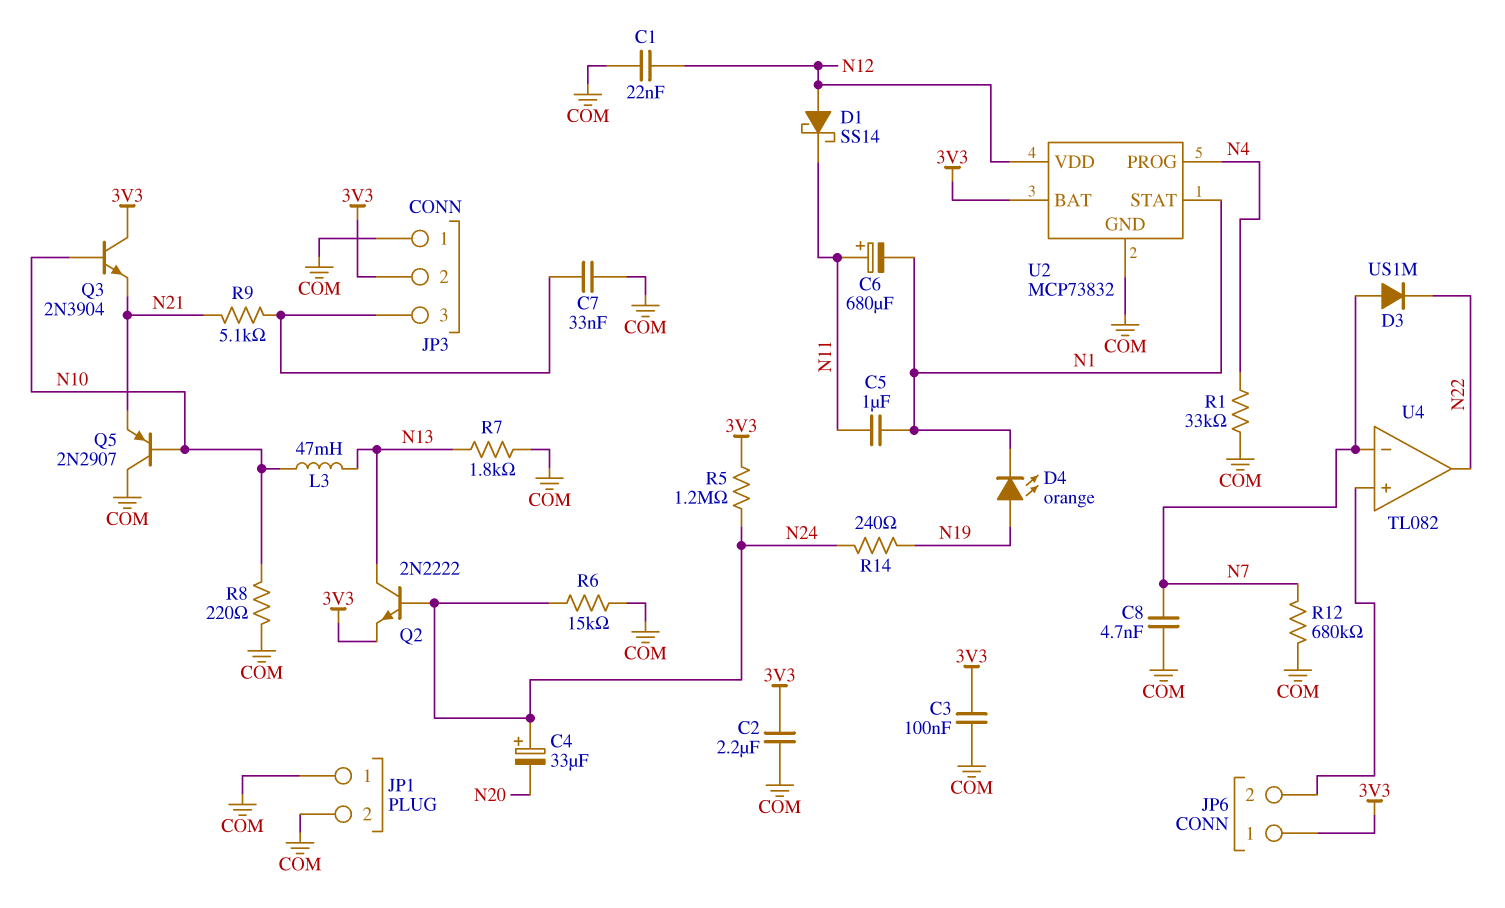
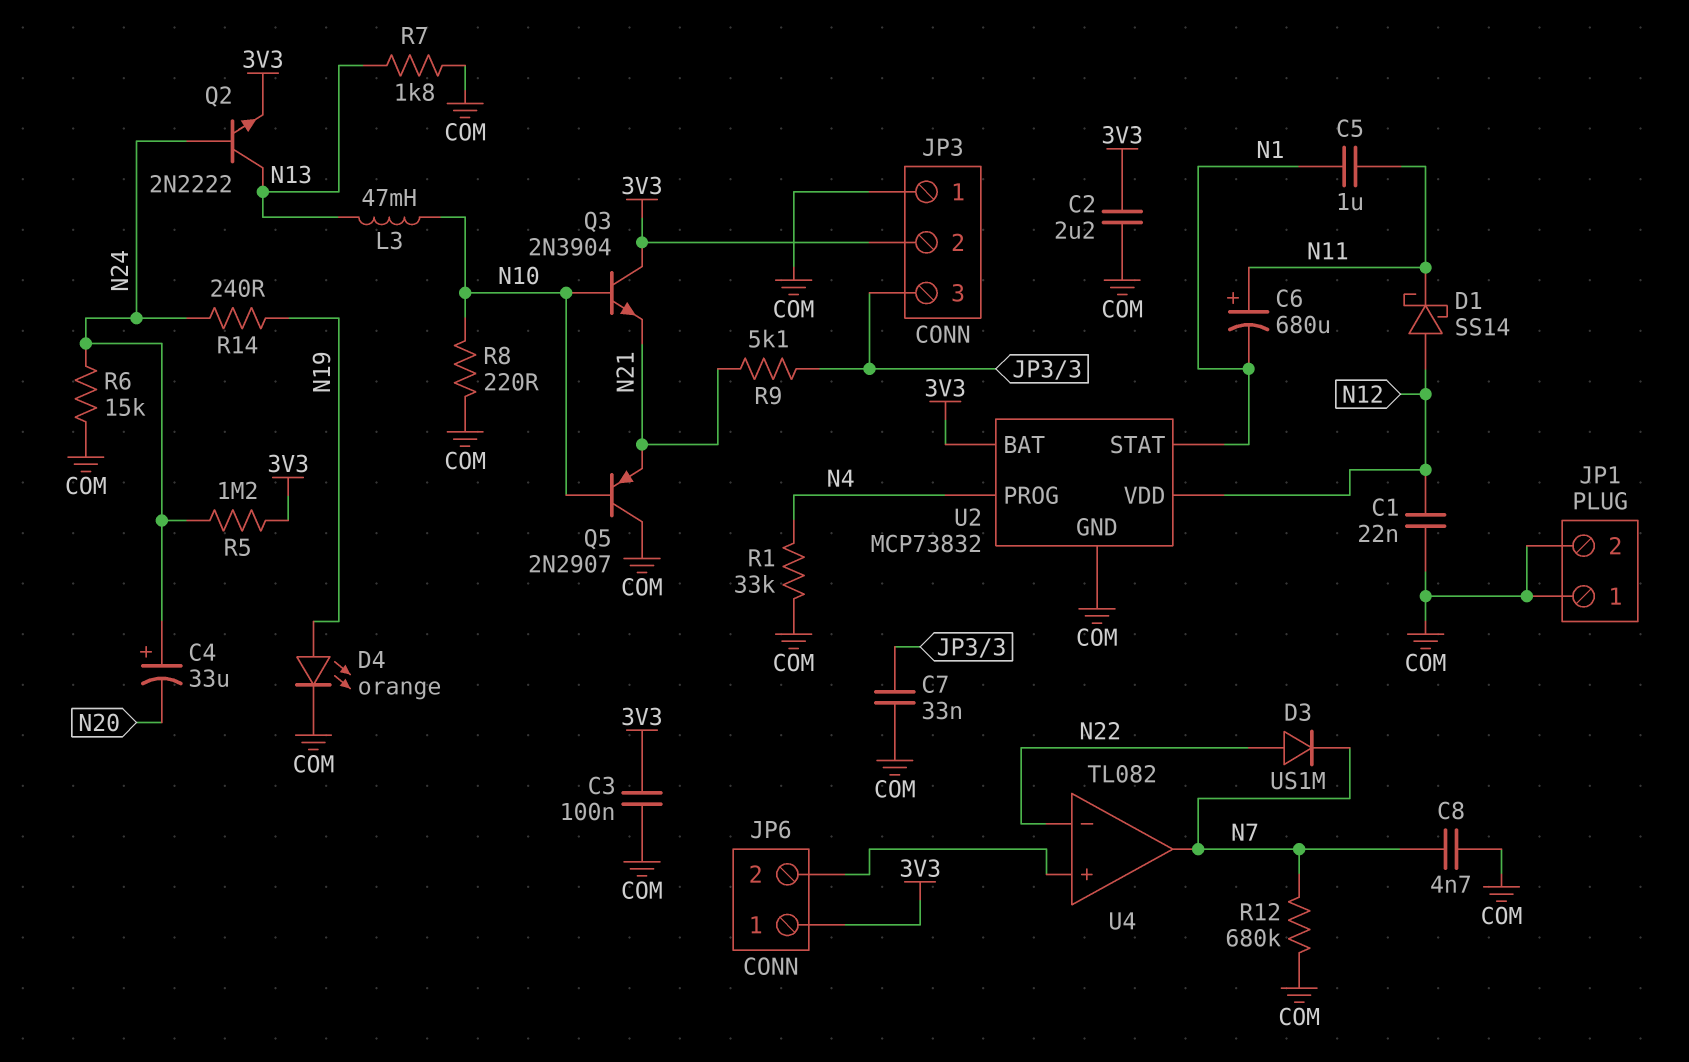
D3: diode US1M (A N7, K N22) -> diode US1M (A N22, K N7)
D4: LED orange (A N19, K N1) -> LED orange (A N19, K COM)
U4 pin in-: N7 -> N22
U4 pin out: N22 -> N7

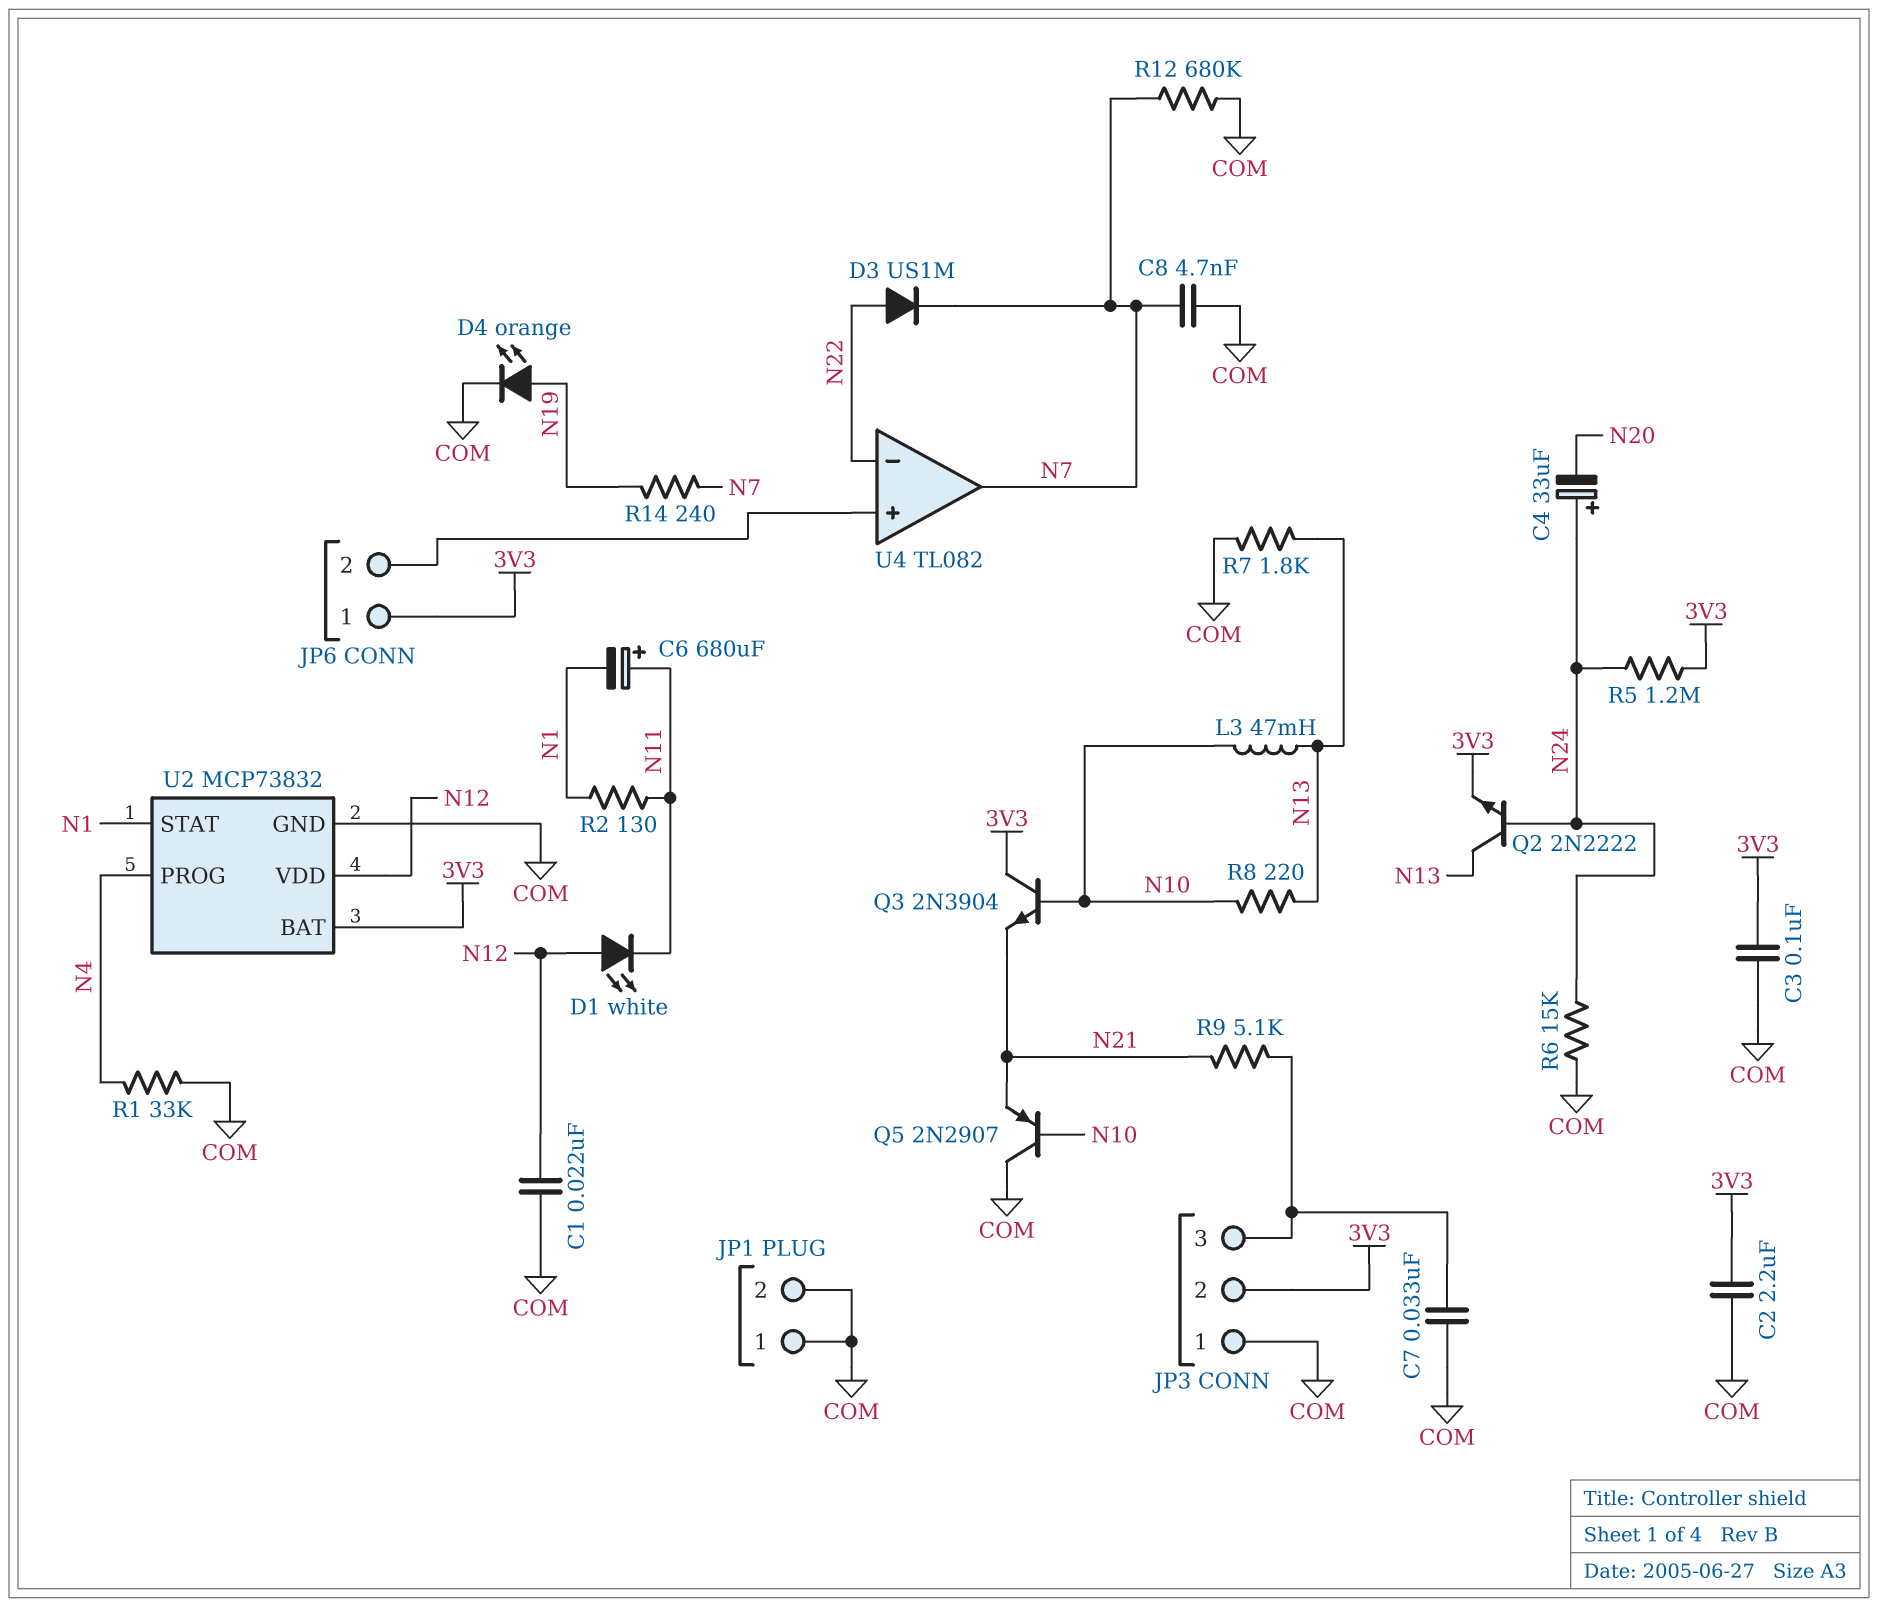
C5: 1uF (N1, N11) -> none
D1: schottky SS14 (A N12, K N11) -> LED white (A N12, K N11)
R2: none -> 130 (N1, N11)
R8: 220 (COM, N10) -> 220 (N10, N13)
R14: 240 (N19, N24) -> 240 (N7, N19)

